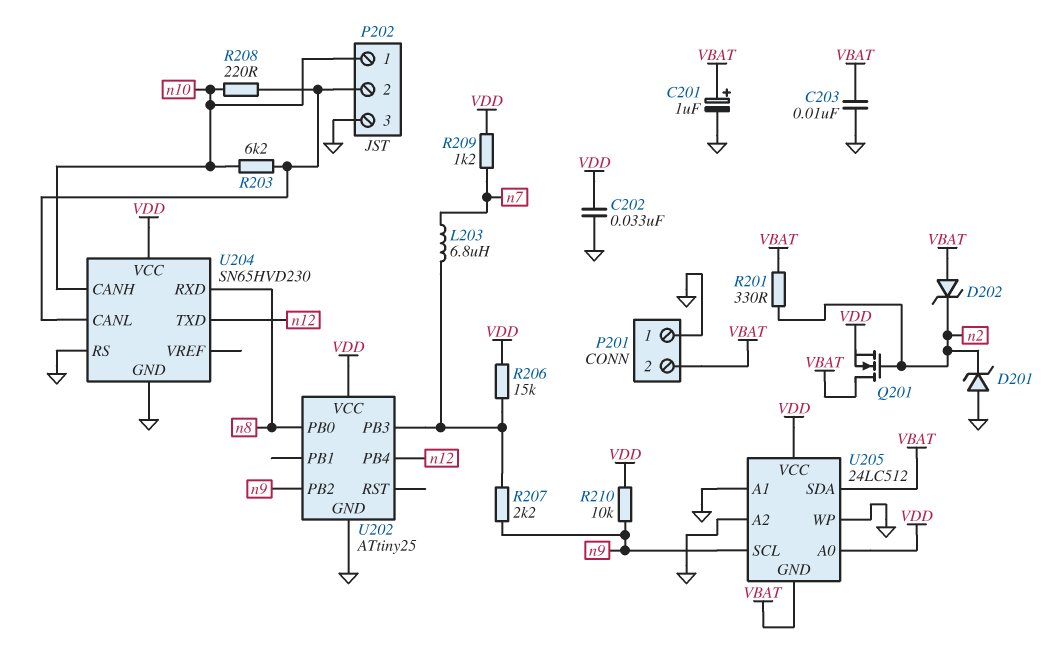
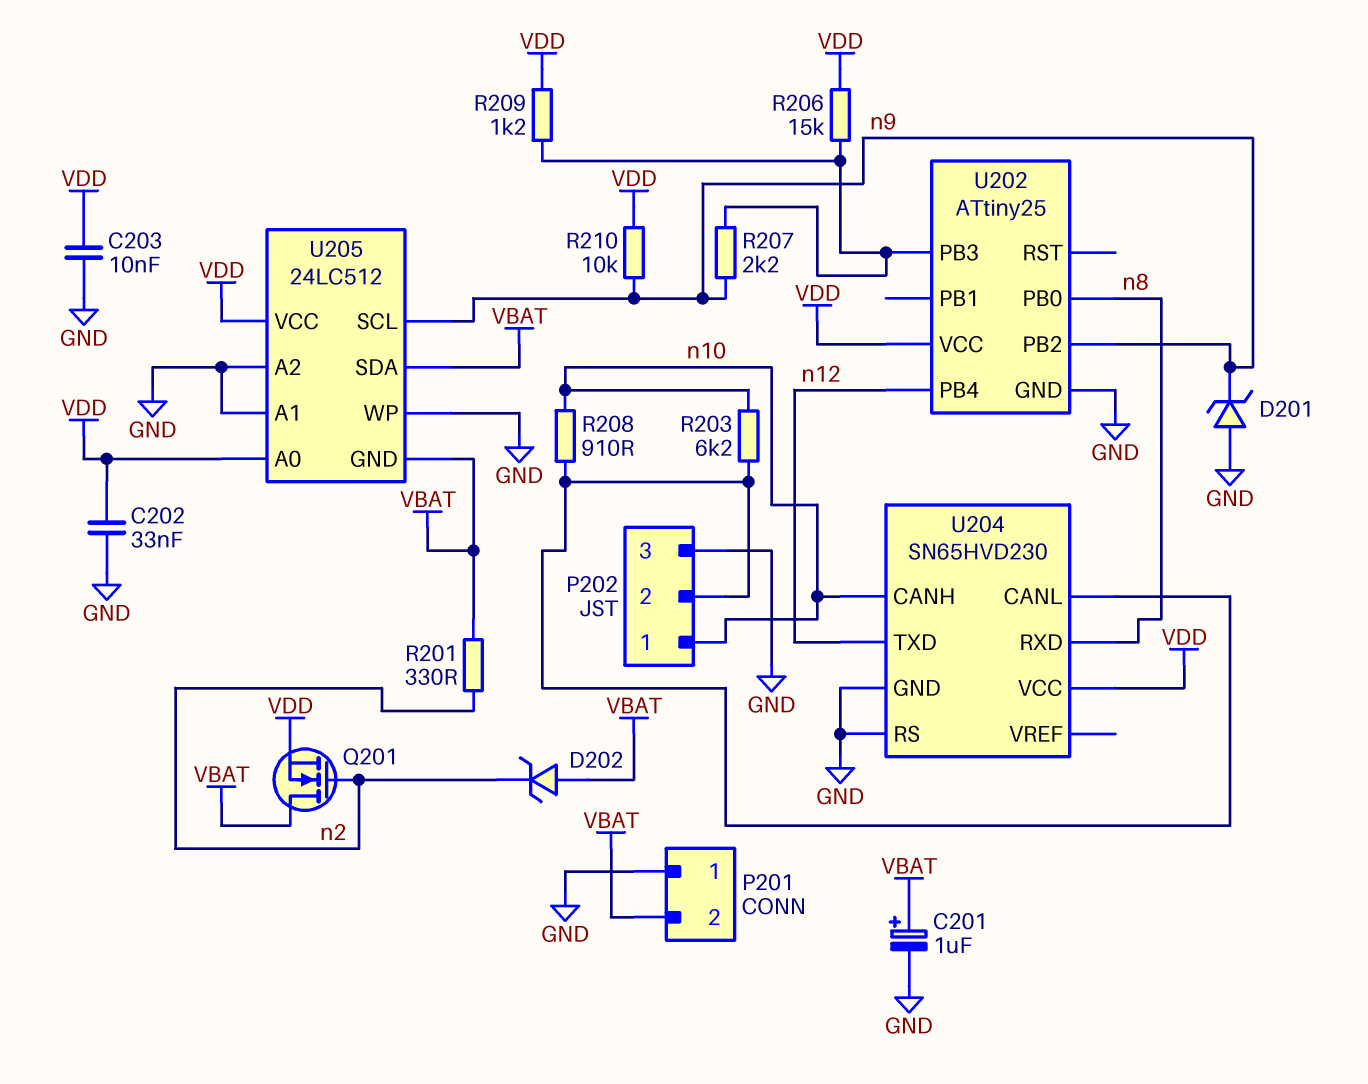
C203: 10nF (GND, VBAT) -> 10nF (GND, VDD)
D201: zener (A GND, K n2) -> zener (A GND, K n9)
L203: 6.8uH (U202/PB3, n7) -> none
R208: 220 (P202/2, n10) -> 910 (P202/2, n10)
R209: 1.2k (VDD, n7) -> 1.2k (U202/PB3, VDD)

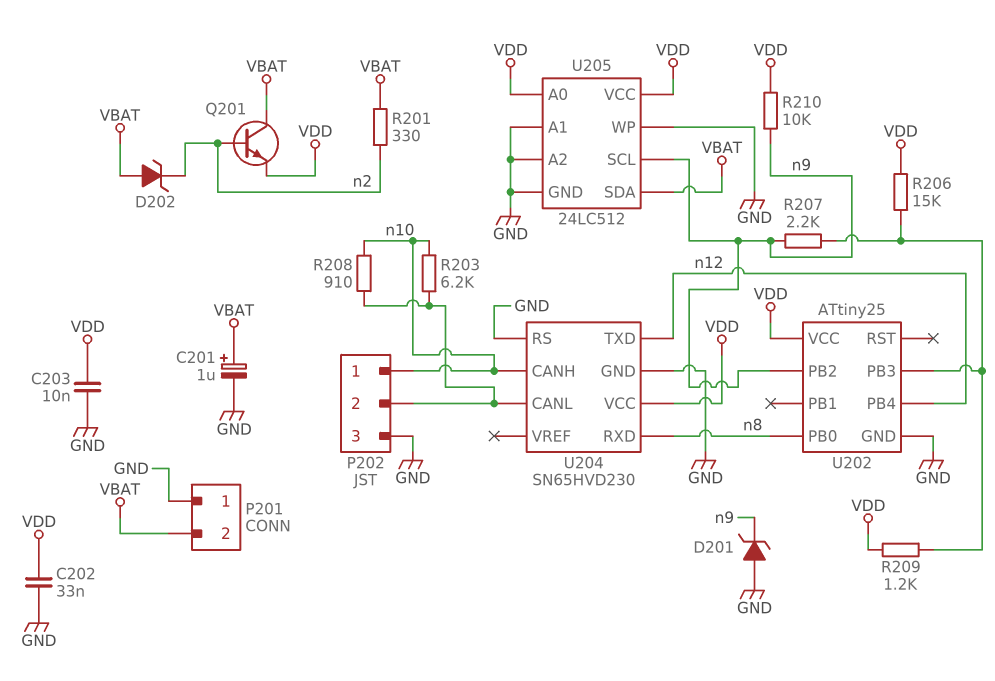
Q201: NMOS (G n2, D VBAT, S VDD) -> NPN (B n2, C VBAT, E VDD)
U205 pin GND: VBAT -> GND

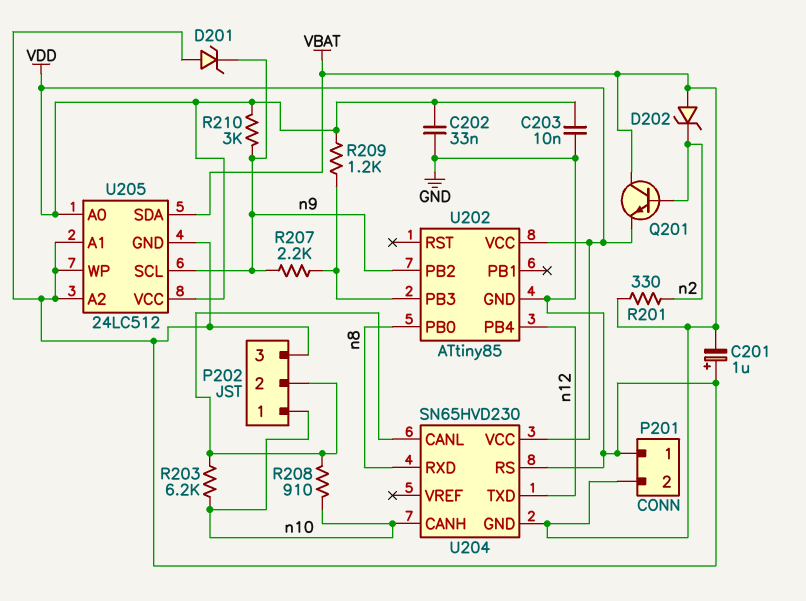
C201: 1uF (plus VBAT, minus GND) -> 1uF (plus GND, minus VBAT)
R206: 15k (U202/PB3, VDD) -> none
R210: 10k (VDD, n9) -> 3k (VDD, n9)
U202: ATtiny25 -> ATtiny85
U204 pin GND: GND -> VBAT

